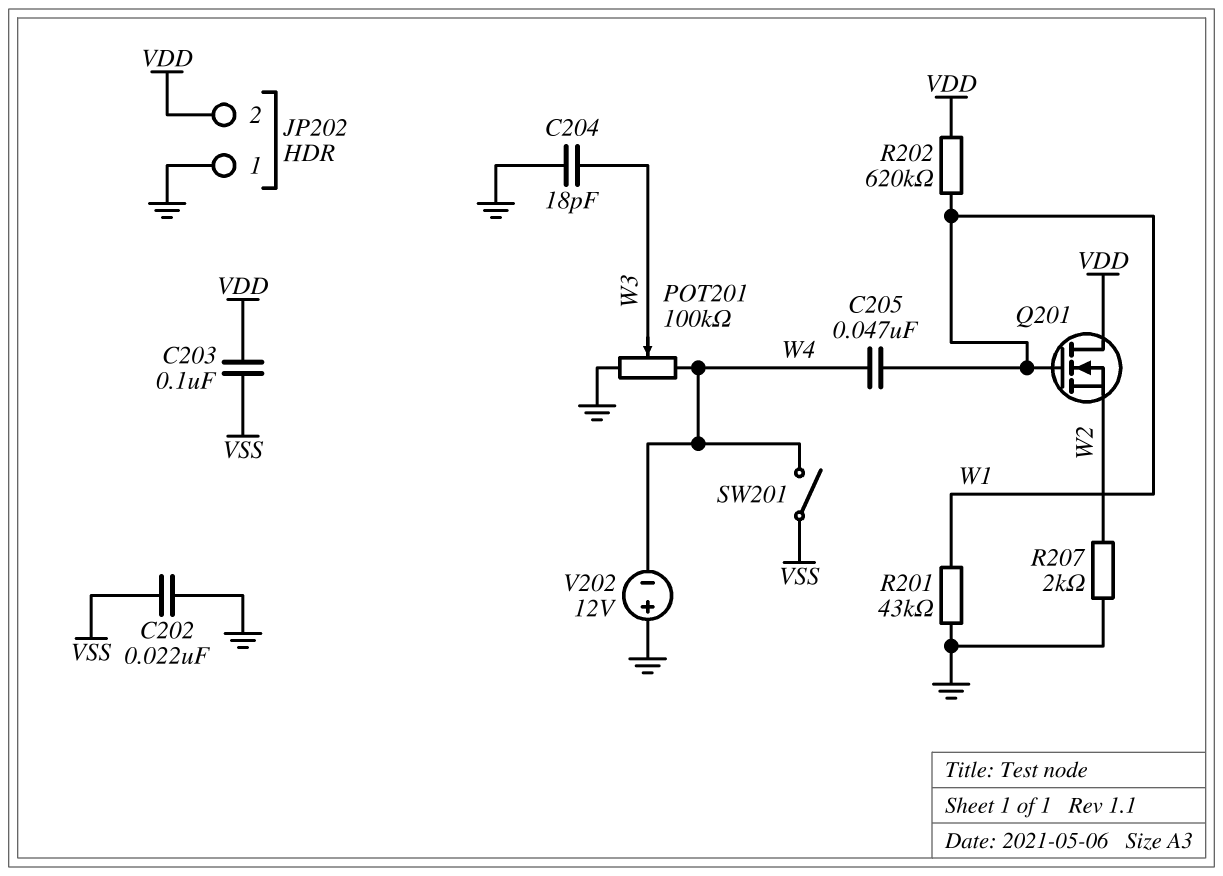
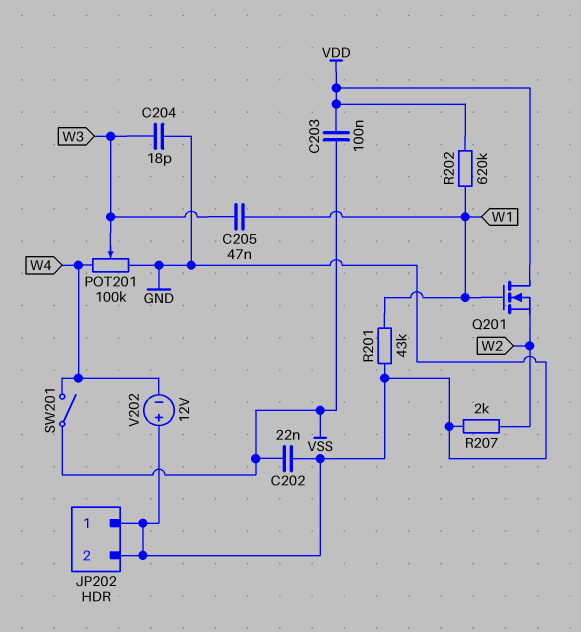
C205: 47nF (W1, W4) -> 47nF (W1, W3)
JP202 pin 2: VDD -> GND

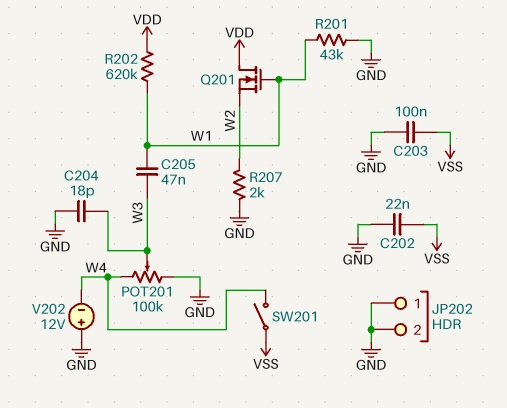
C203: 100nF (VDD, VSS) -> 100nF (GND, VSS)

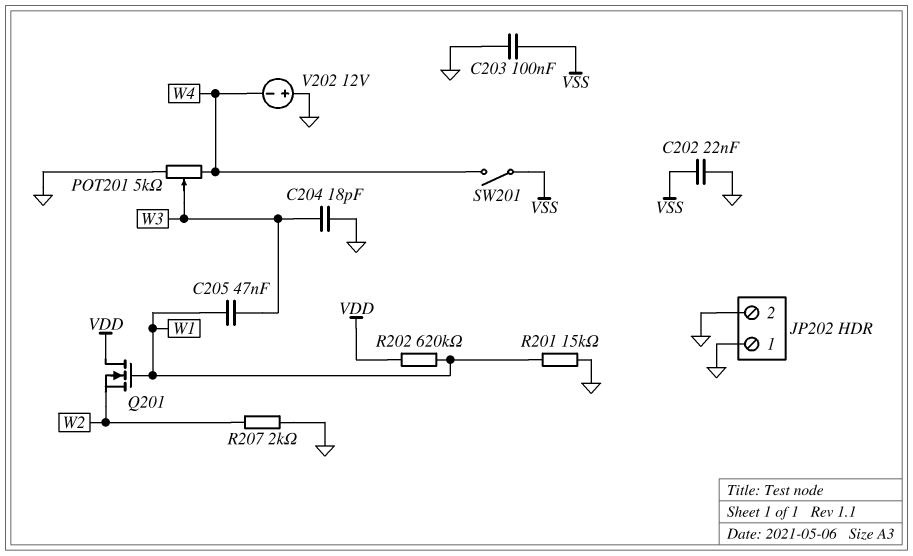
POT201: 100k (GND, W4, wiper W3) -> 5k (GND, W4, wiper W3)
R201: 43k (GND, W1) -> 15k (GND, W1)

